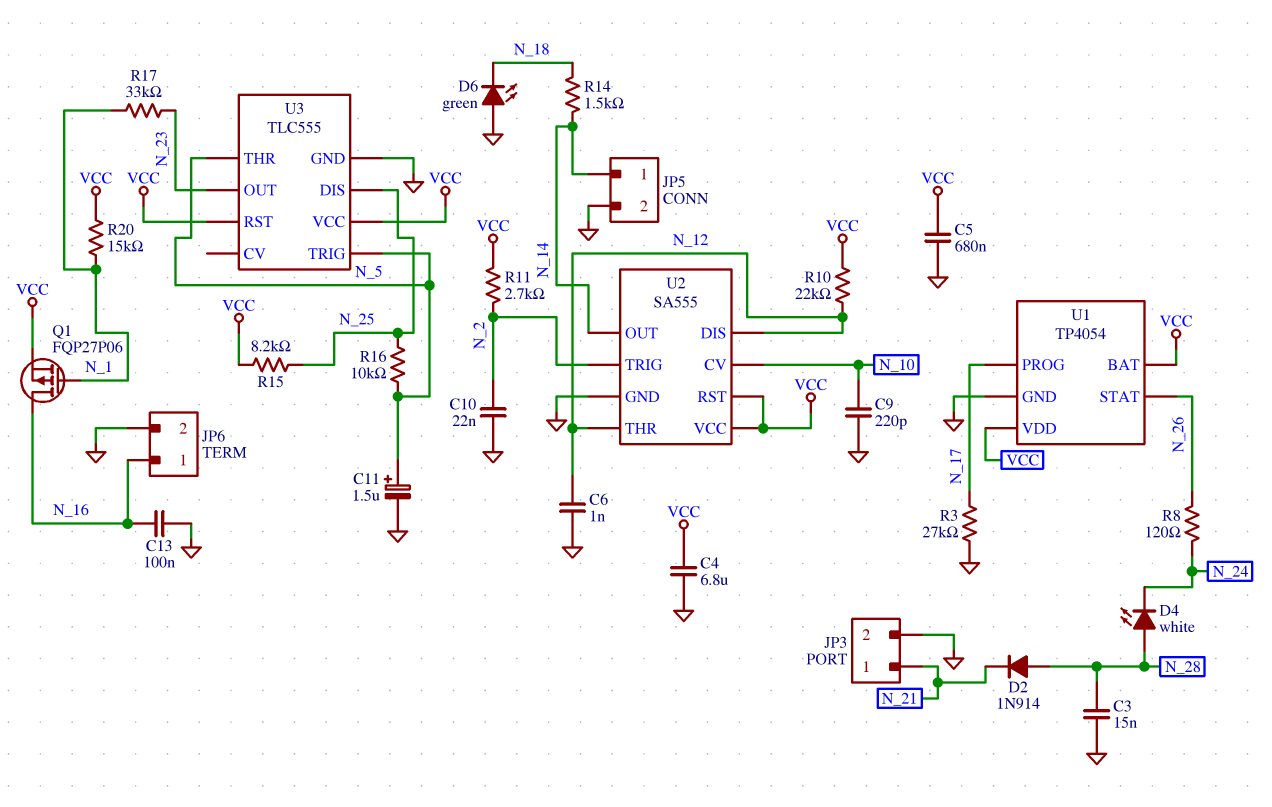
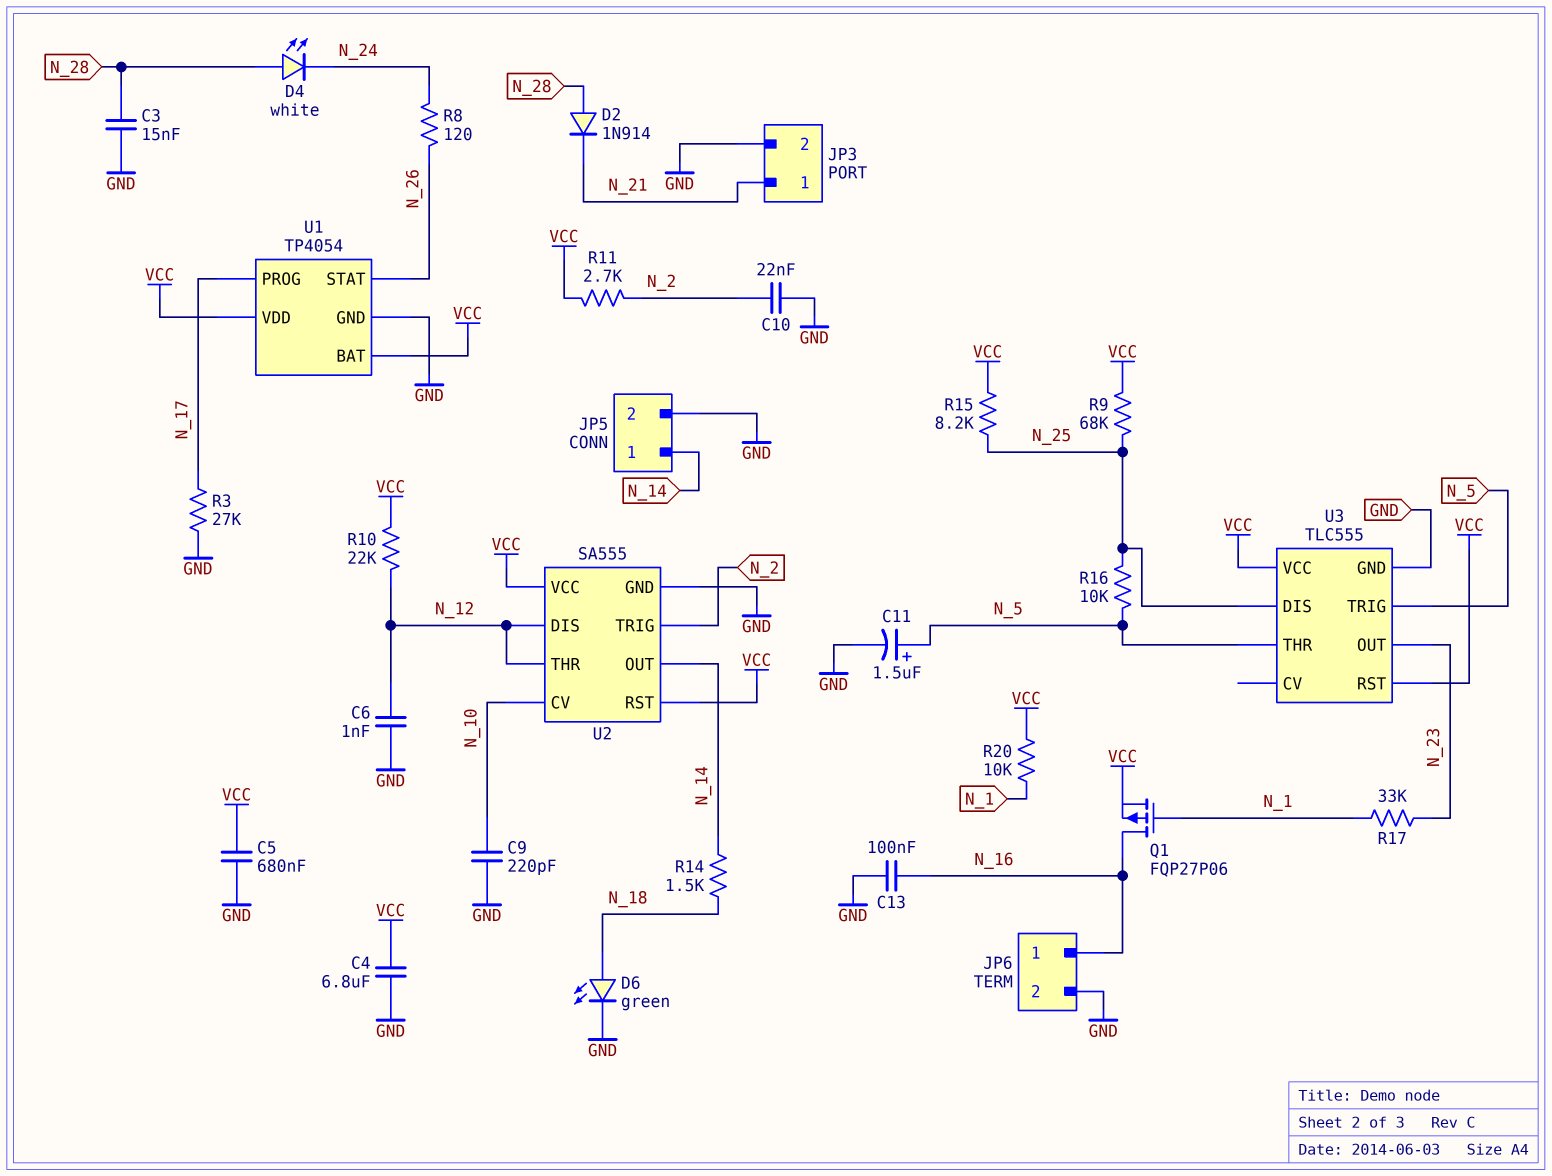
D6: LED green (A GND, K N_18) -> LED green (A N_18, K GND)
R9: none -> 68k (N_25, VCC)
R20: 15k (N_1, VCC) -> 10k (N_1, VCC)

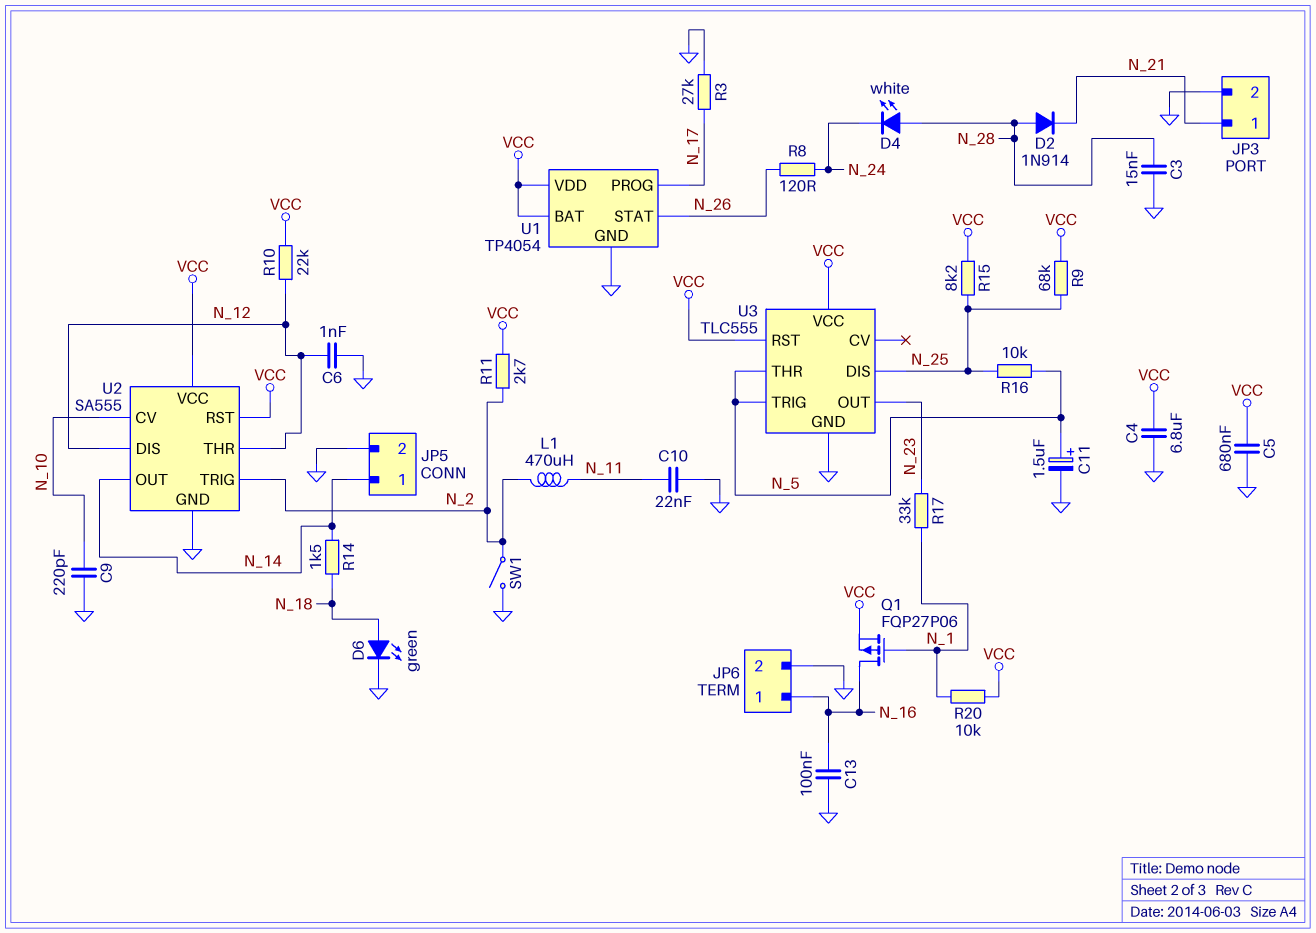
C10: 22nF (GND, N_2) -> 22nF (GND, N_11)
L1: none -> 470uH (N_2, N_11)
SW1: none -> switch (GND, N_2)

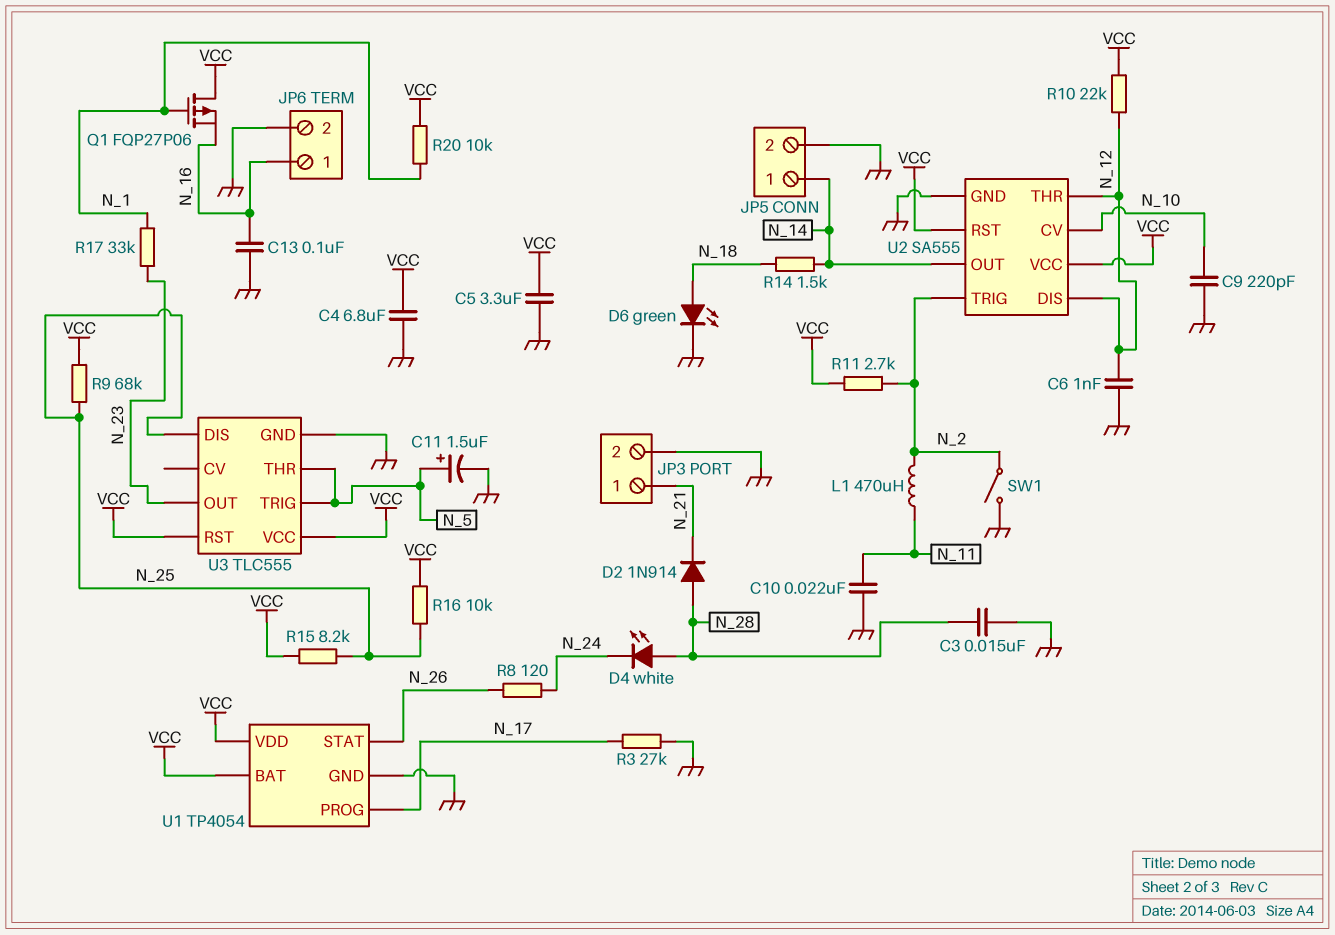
C5: 680nF (GND, VCC) -> 3.3uF (GND, VCC)
Q1: PMOS FQP27P06 (G N_1, D N_16, S VCC) -> PMOS FQP27P06 (G N_1, D VCC, S N_16)
R16: 10k (N_5, N_25) -> 10k (N_25, VCC)

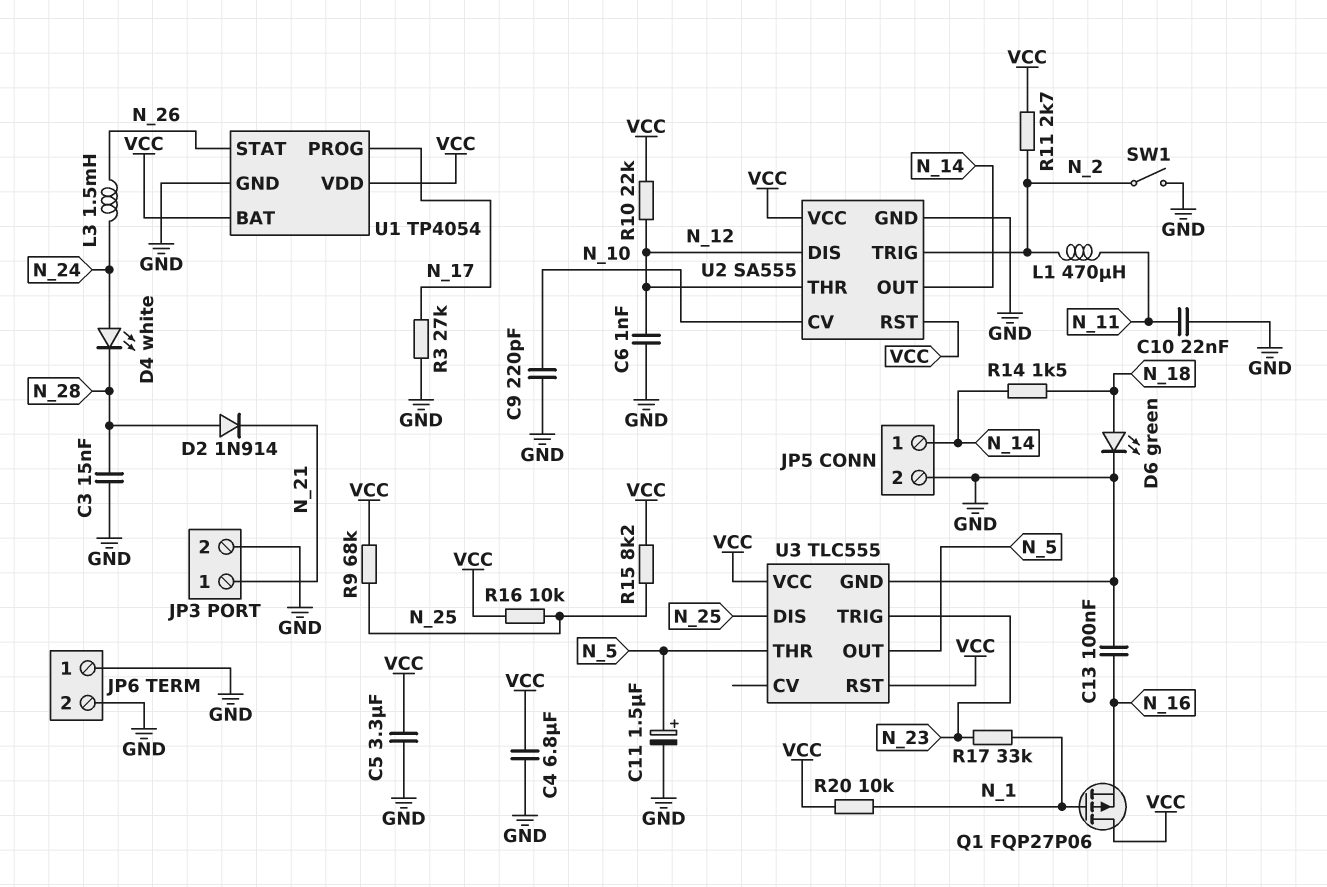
D4: LED white (A N_28, K N_24) -> LED white (A N_24, K N_28)
JP6 pin 1: N_16 -> GND
L3: none -> 1.5mH (N_24, N_26)
R8: 120 (N_24, N_26) -> none
U3 pin OUT: N_23 -> N_5
U3 pin TRIG: N_5 -> N_23

